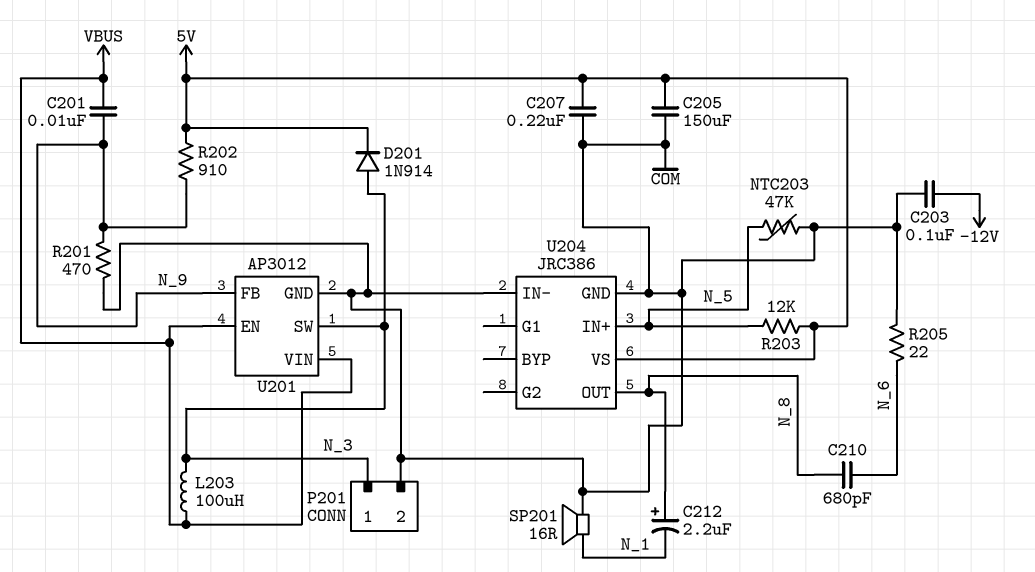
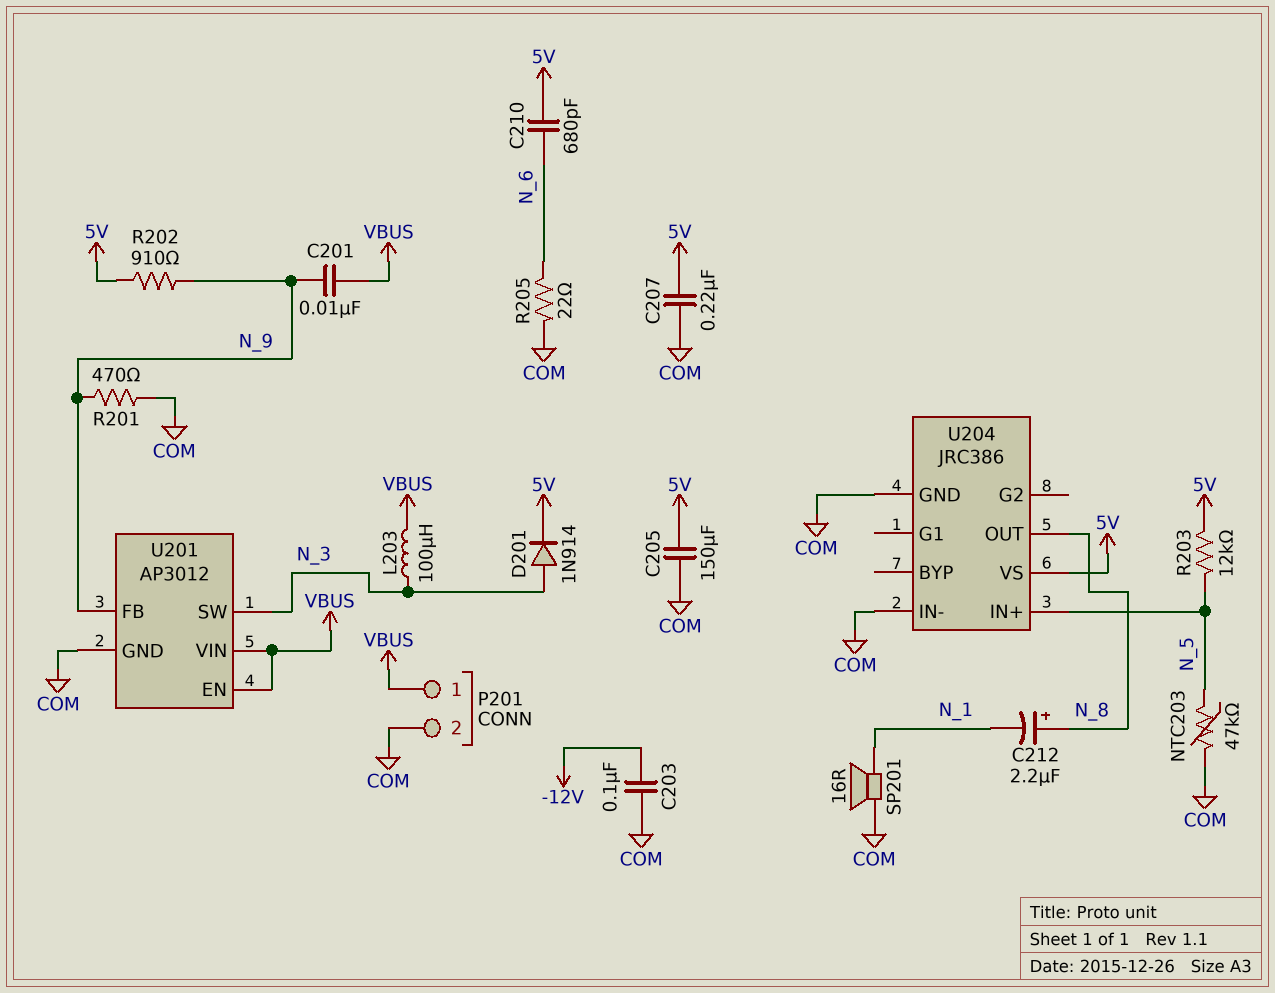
C210: 680pF (N_6, N_8) -> 680pF (5V, N_6)
P201 pin 1: N_3 -> VBUS

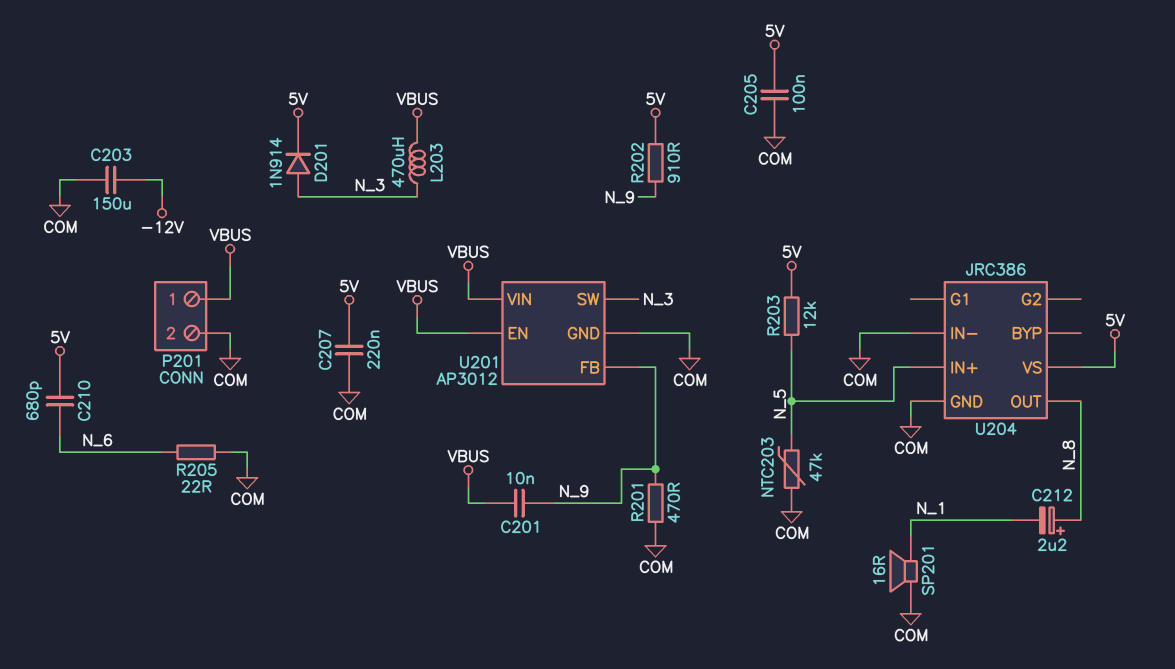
C203: 100nF (-12V, COM) -> 150uF (-12V, COM)
C205: 150uF (5V, COM) -> 100nF (5V, COM)
L203: 100uH (N_3, VBUS) -> 470uH (N_3, VBUS)

